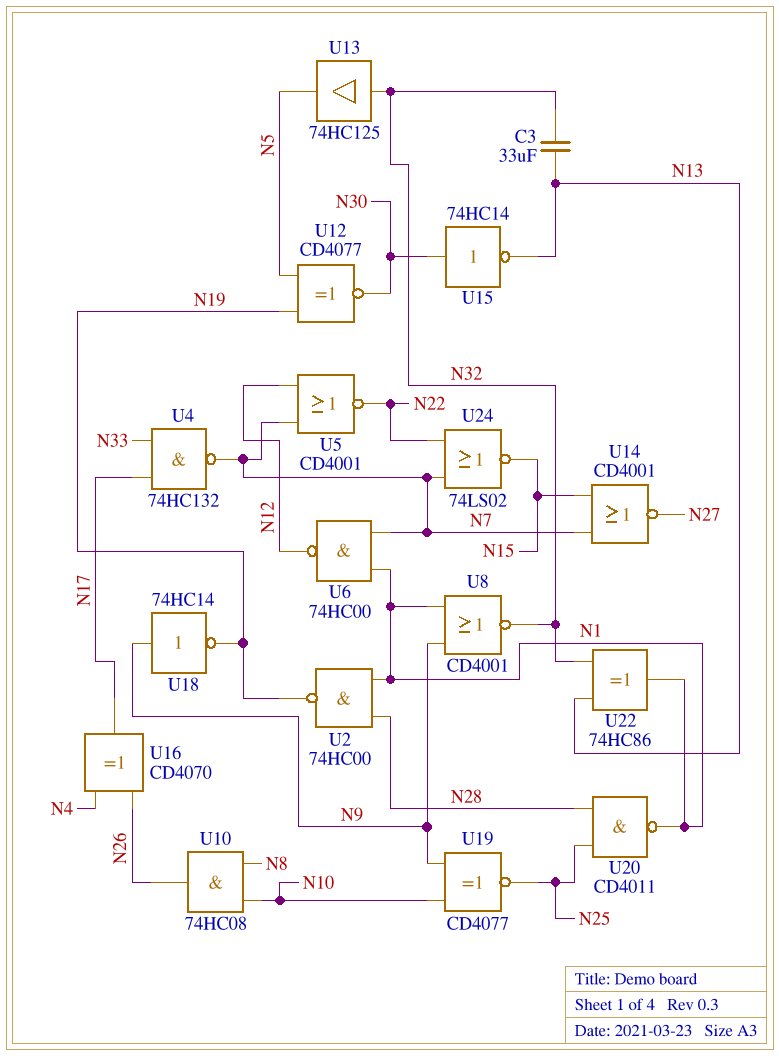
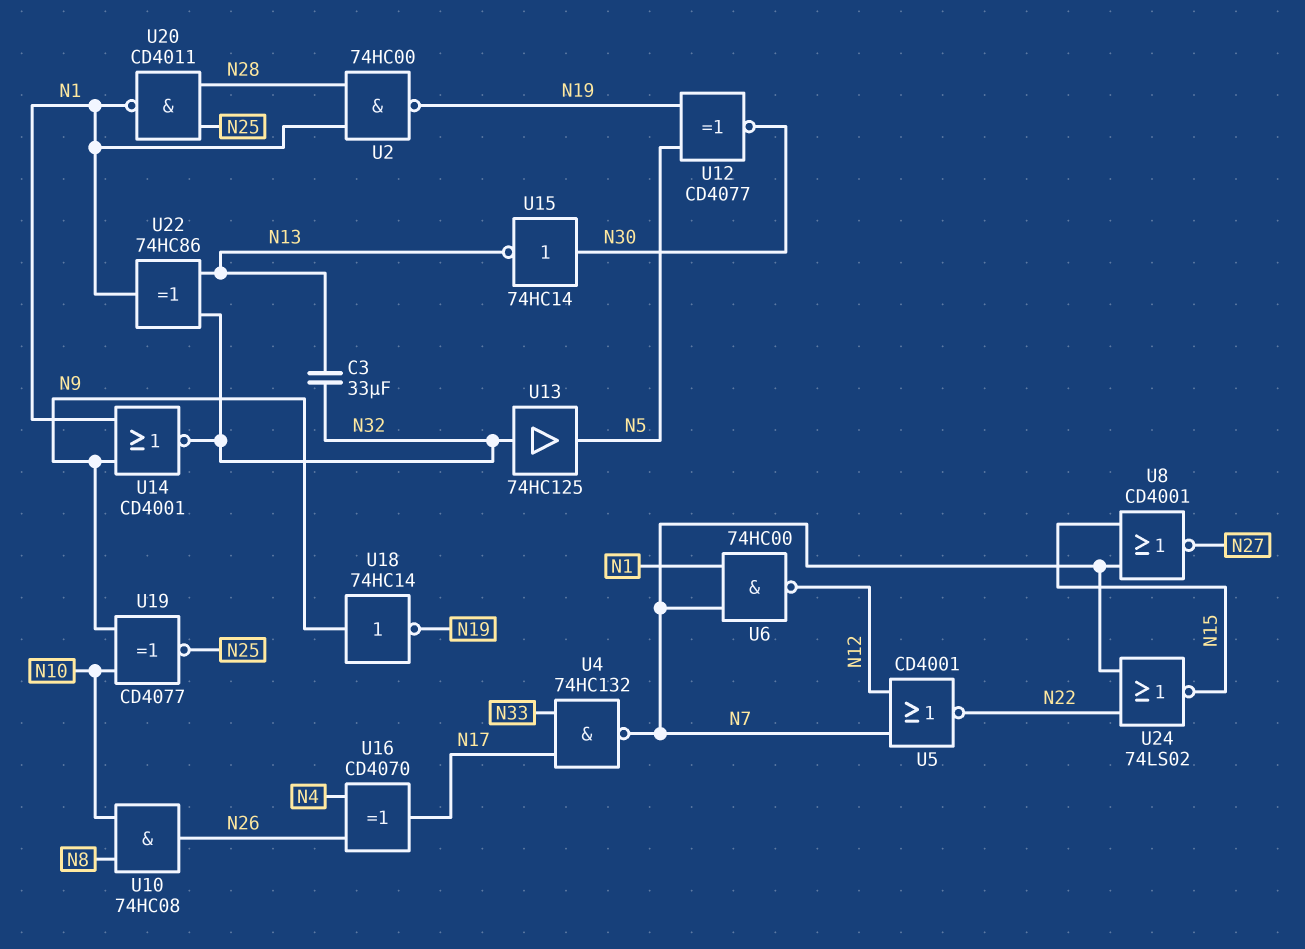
U8: NOR CD4001 (in N1, in N9, out N32) -> NOR CD4001 (in N7, in N15, out N27)
U14: NOR CD4001 (in N7, in N15, out N27) -> NOR CD4001 (in N1, in N9, out N32)

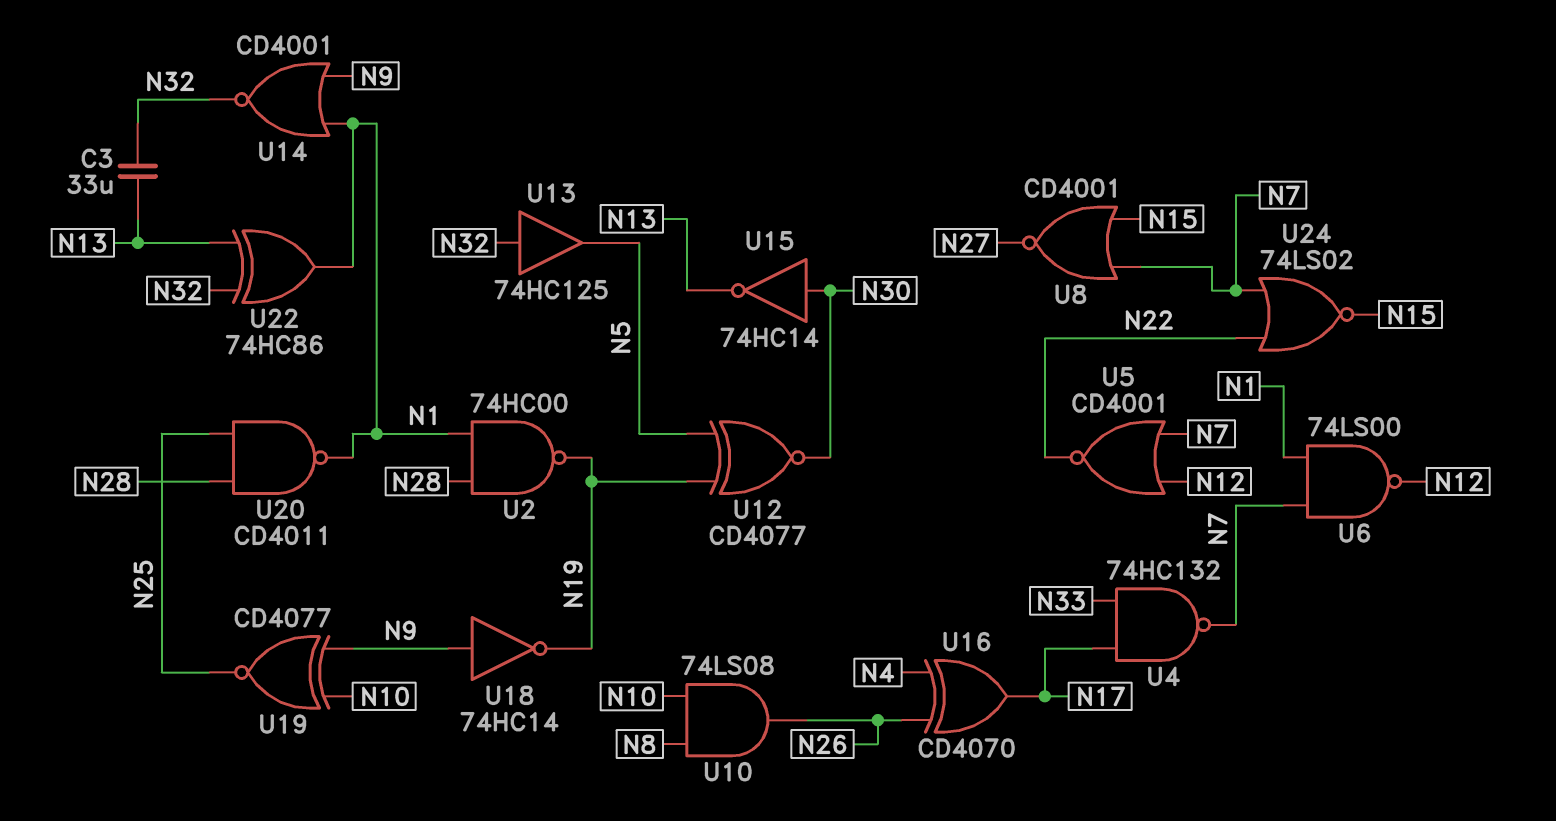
U6: NAND 74HC00 (in N1, in N7, out N12) -> NAND 74LS00 (in N1, in N7, out N12)
U10: AND 74HC08 (in N8, in N10, out N26) -> AND 74LS08 (in N8, in N10, out N26)

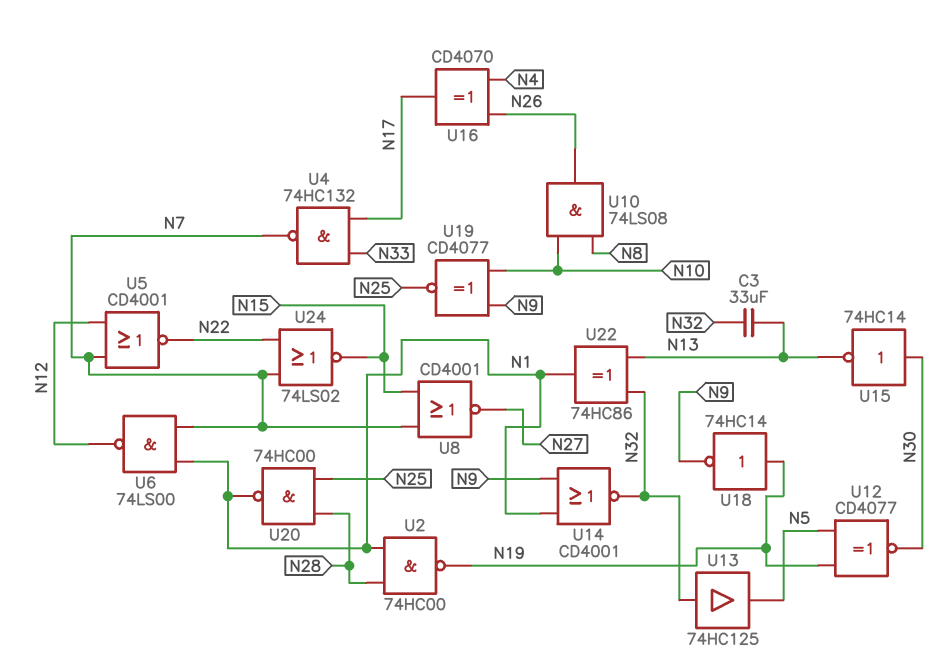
U18: NOT 74HC14 (in N9, out N19) -> NOT 74HC14 (in N19, out N9)
U20: NAND CD4011 (in N25, in N28, out N1) -> NAND 74HC00 (in N25, in N28, out N1)

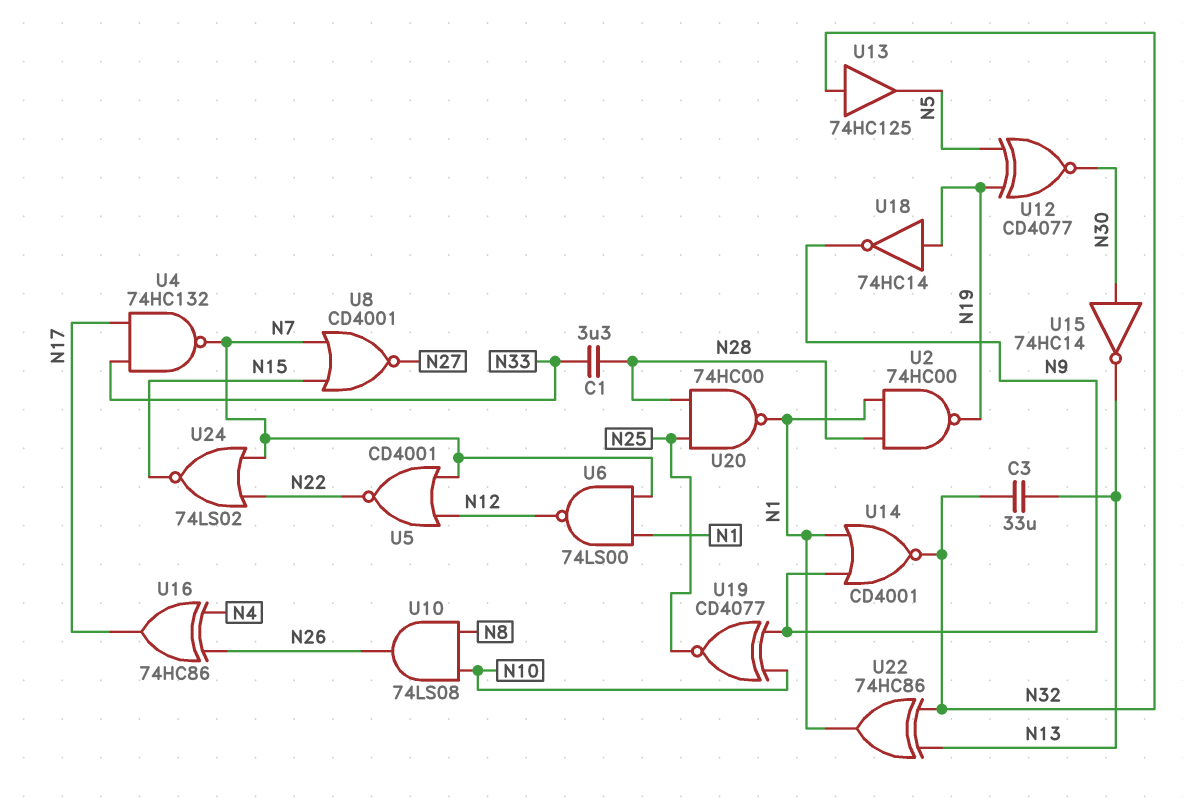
C1: none -> 3.3uF (N28, N33)
U16: XOR CD4070 (in N4, in N26, out N17) -> XOR 74HC86 (in N4, in N26, out N17)

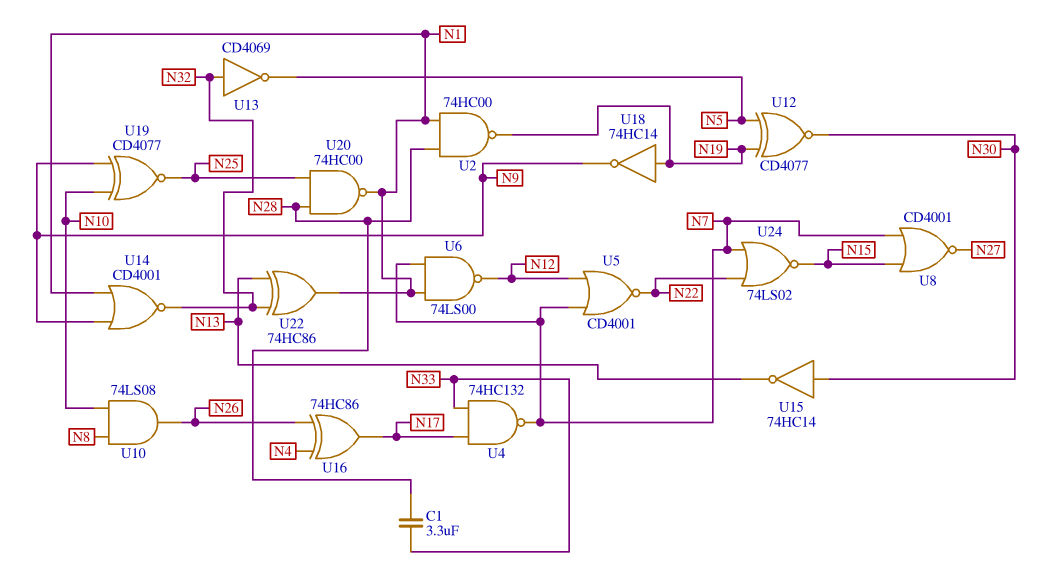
C3: 33uF (N13, N32) -> none
U13: buffer 74HC125 (in N32, out N5) -> NOT CD4069 (in N32, out N5)

